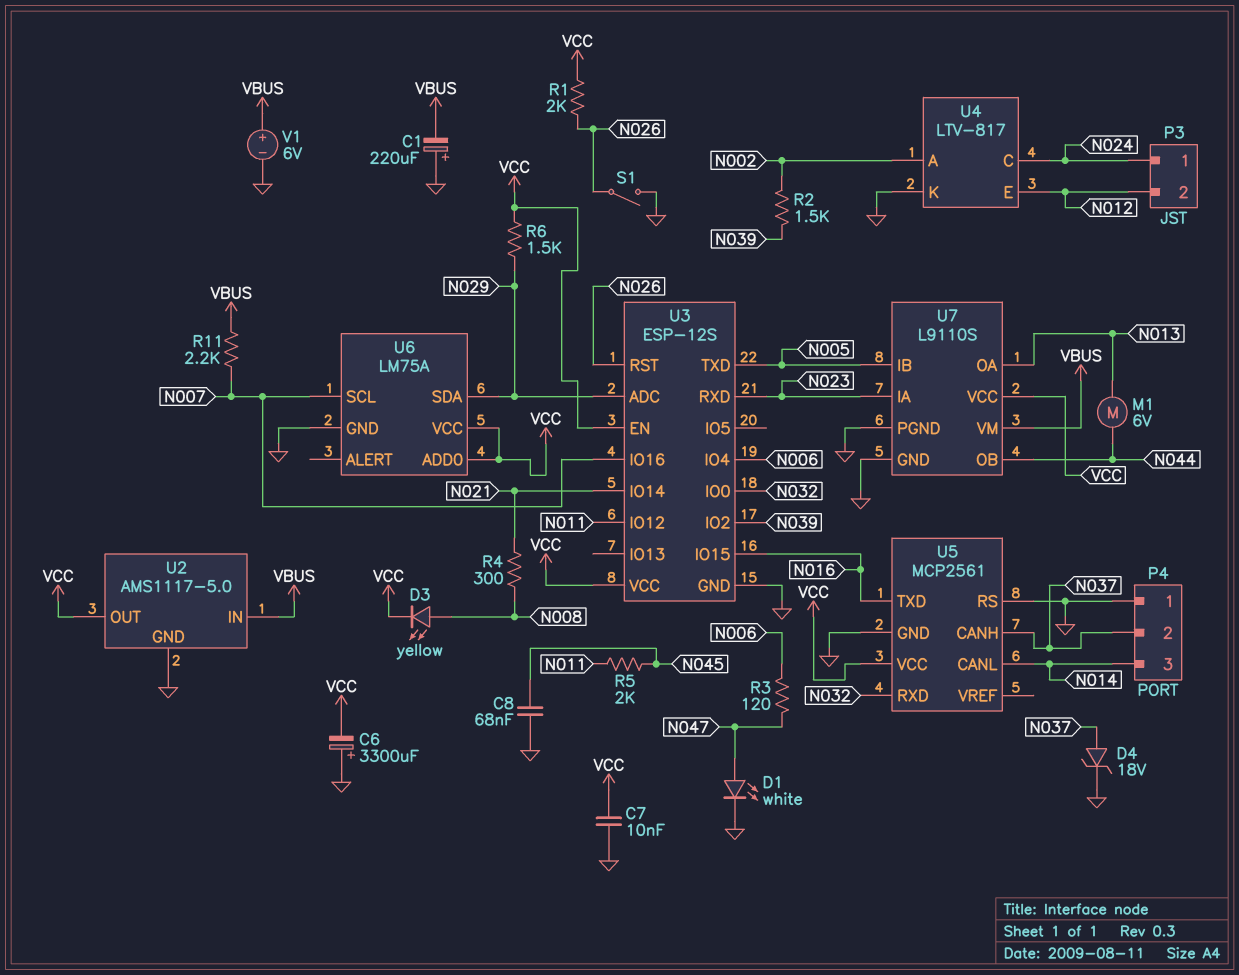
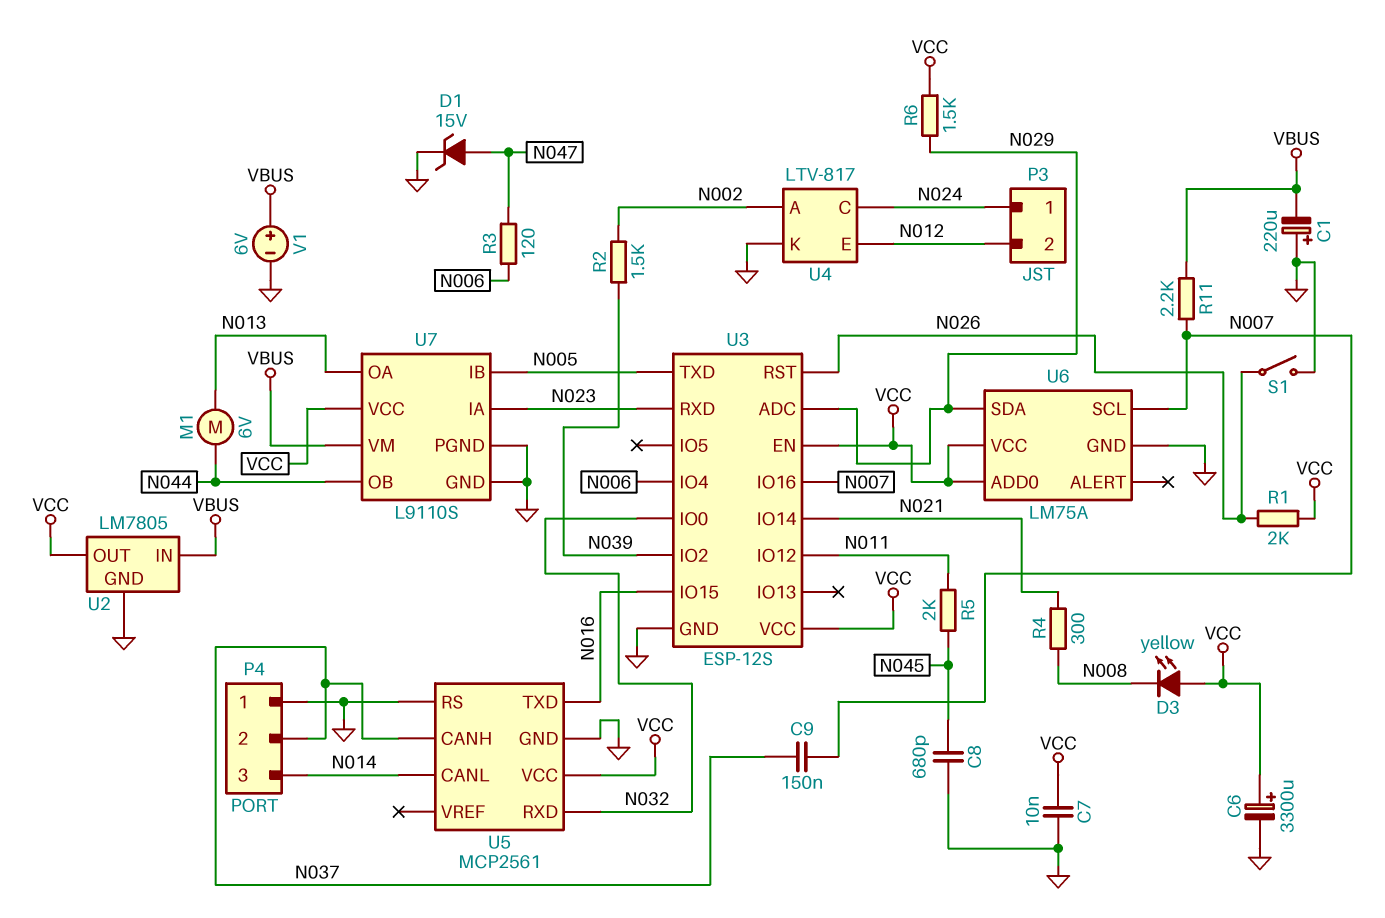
C6: 3300uF (plus GND, minus VCC) -> 3300uF (plus VCC, minus GND)
C8: 68nF (GND, N045) -> 680pF (GND, N045)
C9: none -> 150nF (N007, N037)
D1: LED white (A N047, K GND) -> zener 15V (A N047, K GND)
D3: LED yellow (A N008, K VCC) -> LED yellow (A VCC, K N008)
D4: zener 18V (A N037, K GND) -> none
U2: AMS1117-5.0 -> LM7805

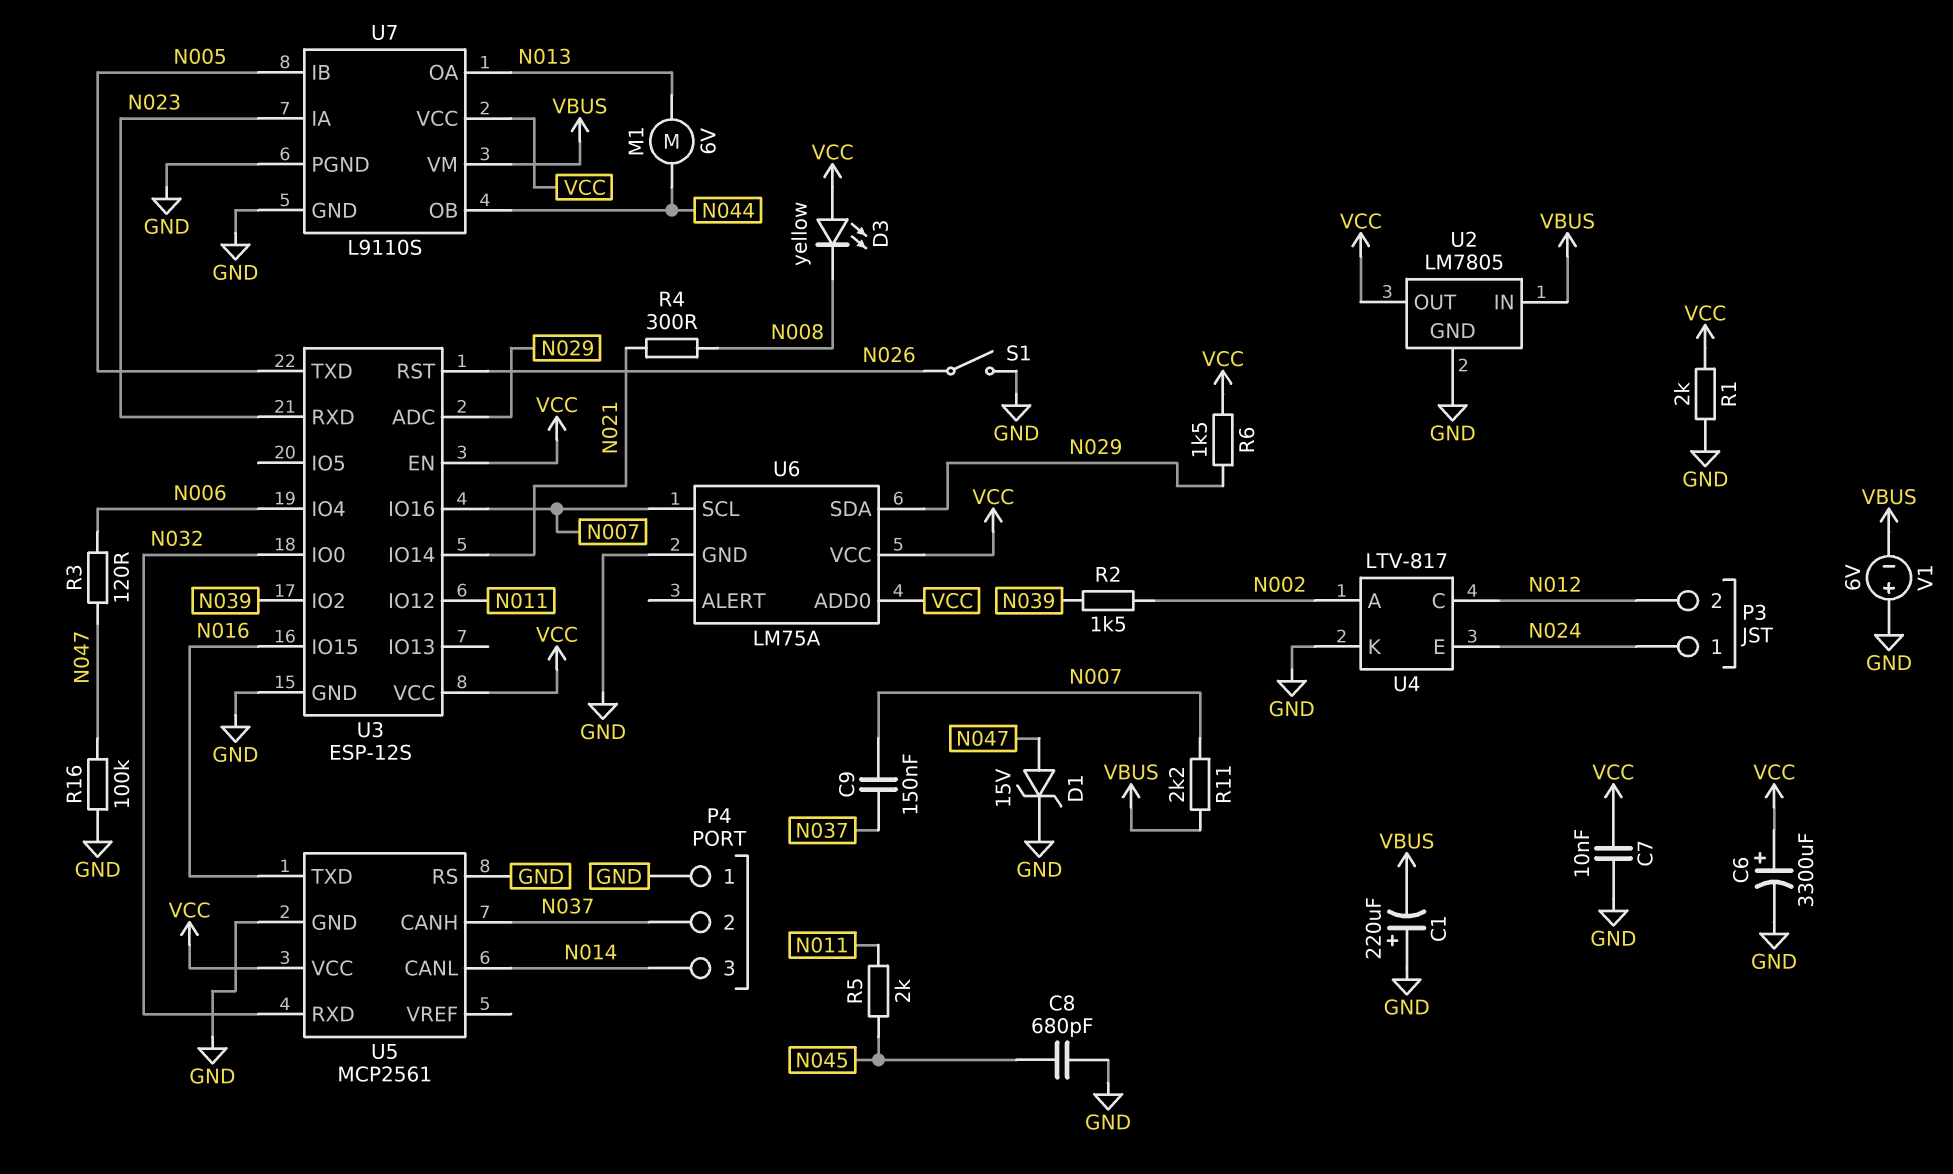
R1: 2k (N026, VCC) -> 2k (GND, VCC)
R16: none -> 100k (GND, N047)
U4 pin C: N024 -> N012
U4 pin E: N012 -> N024
V1: 6V (plus VBUS, minus GND) -> 6V (plus GND, minus VBUS)

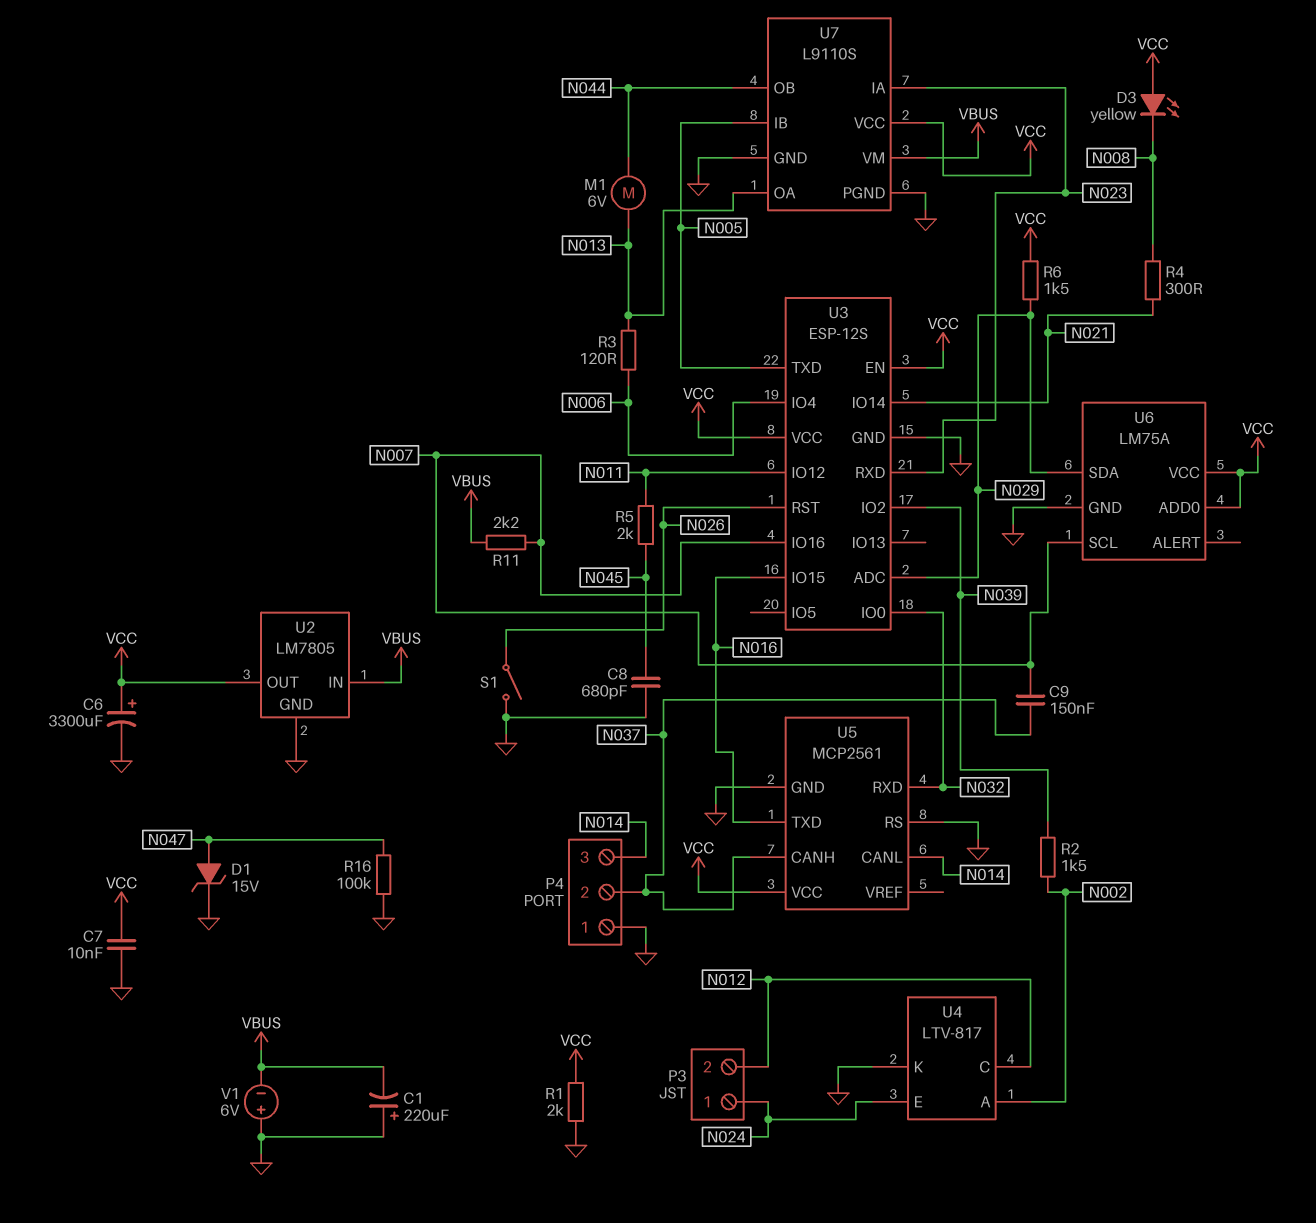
R3: 120 (N006, N047) -> 120 (N006, N013)

